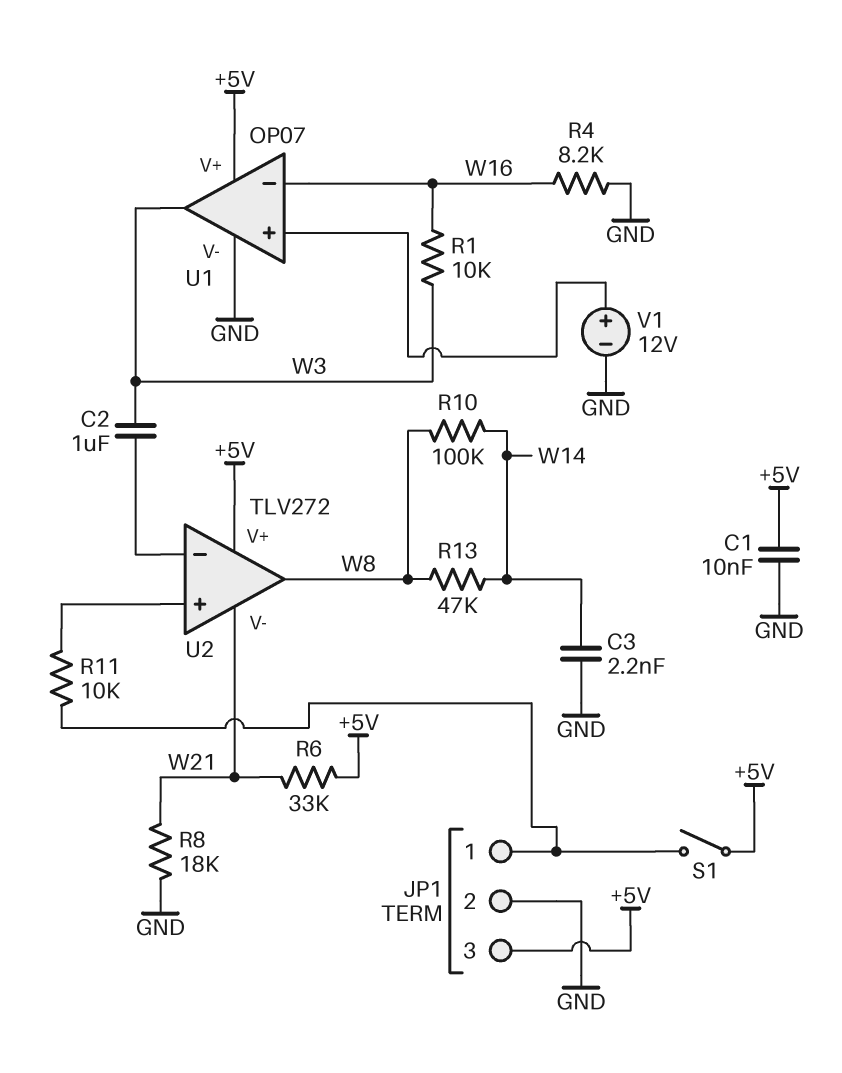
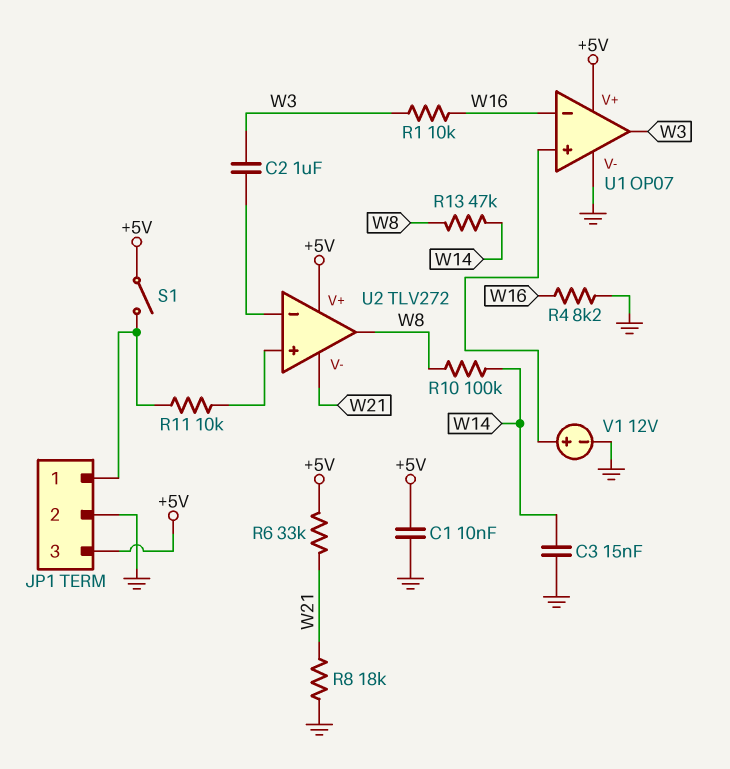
C3: 2.2nF (GND, W14) -> 15nF (GND, W14)

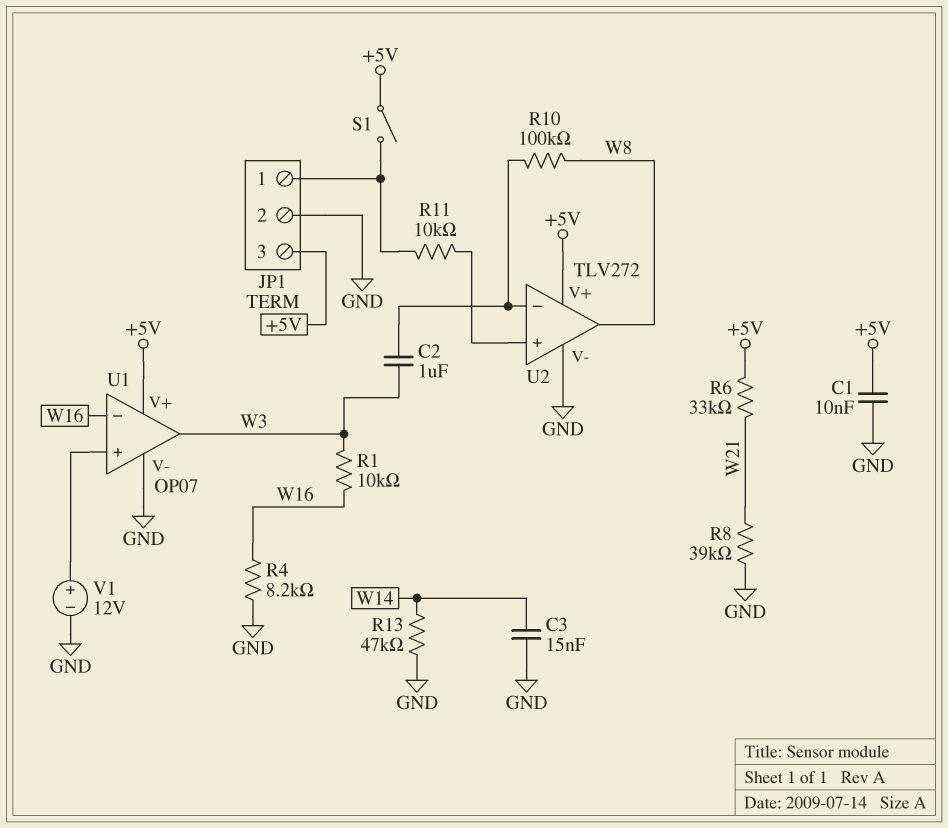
R8: 18k (GND, W21) -> 39k (GND, W21)
R10: 100k (W8, W14) -> 100k (U2/in-, W8)
R13: 47k (W8, W14) -> 47k (GND, W14)
U2 pin V-: W21 -> GND

